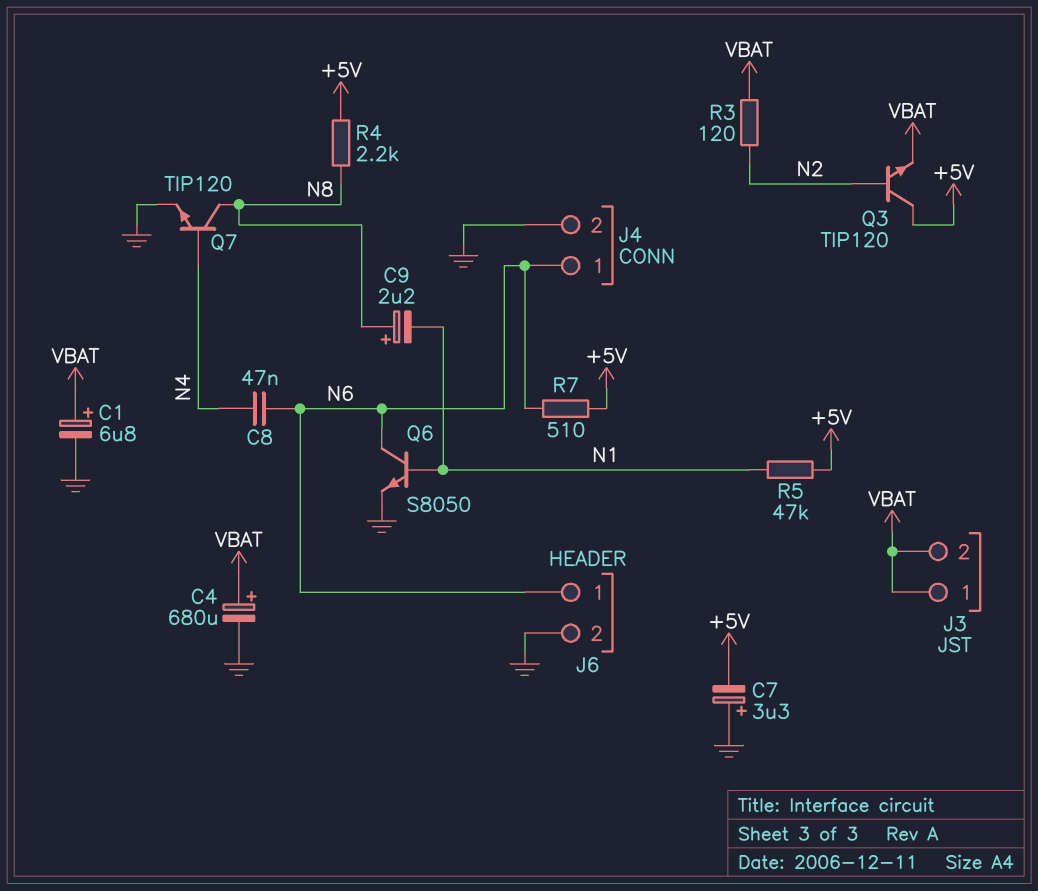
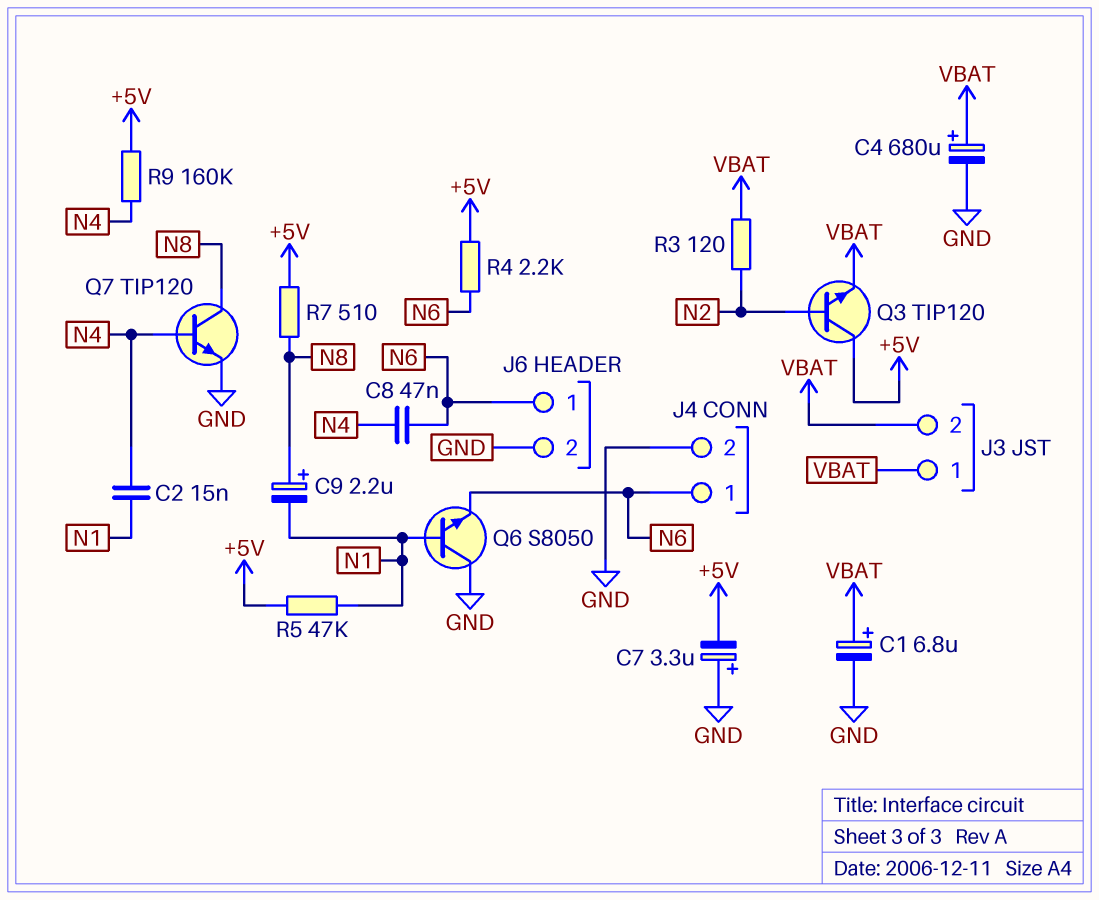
C2: none -> 15nF (N1, N4)
Q6: NPN S8050 (B N1, C N6, E GND) -> NPN S8050 (B N1, C GND, E N6)
R4: 2.2k (+5V, N8) -> 2.2k (+5V, N6)
R7: 510 (+5V, N6) -> 510 (+5V, N8)
R9: none -> 160k (+5V, N4)

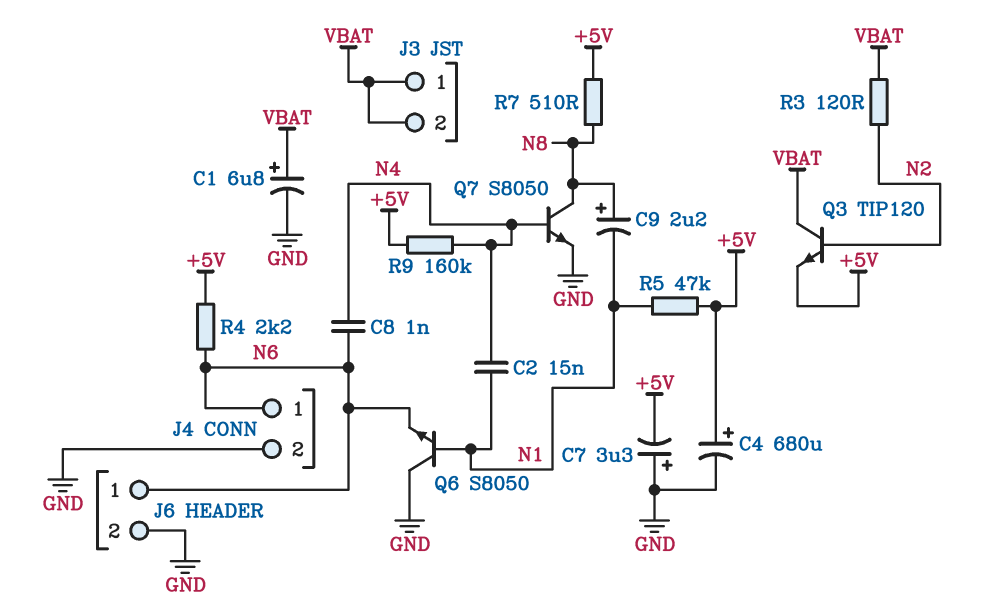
C4: 680uF (plus VBAT, minus GND) -> 680uF (plus +5V, minus GND)
C8: 47nF (N4, N6) -> 1nF (N4, N6)
Q3: NPN TIP120 (B N2, C +5V, E VBAT) -> NPN TIP120 (B N2, C VBAT, E +5V)
Q7: NPN TIP120 (B N4, C N8, E GND) -> NPN S8050 (B N4, C N8, E GND)

